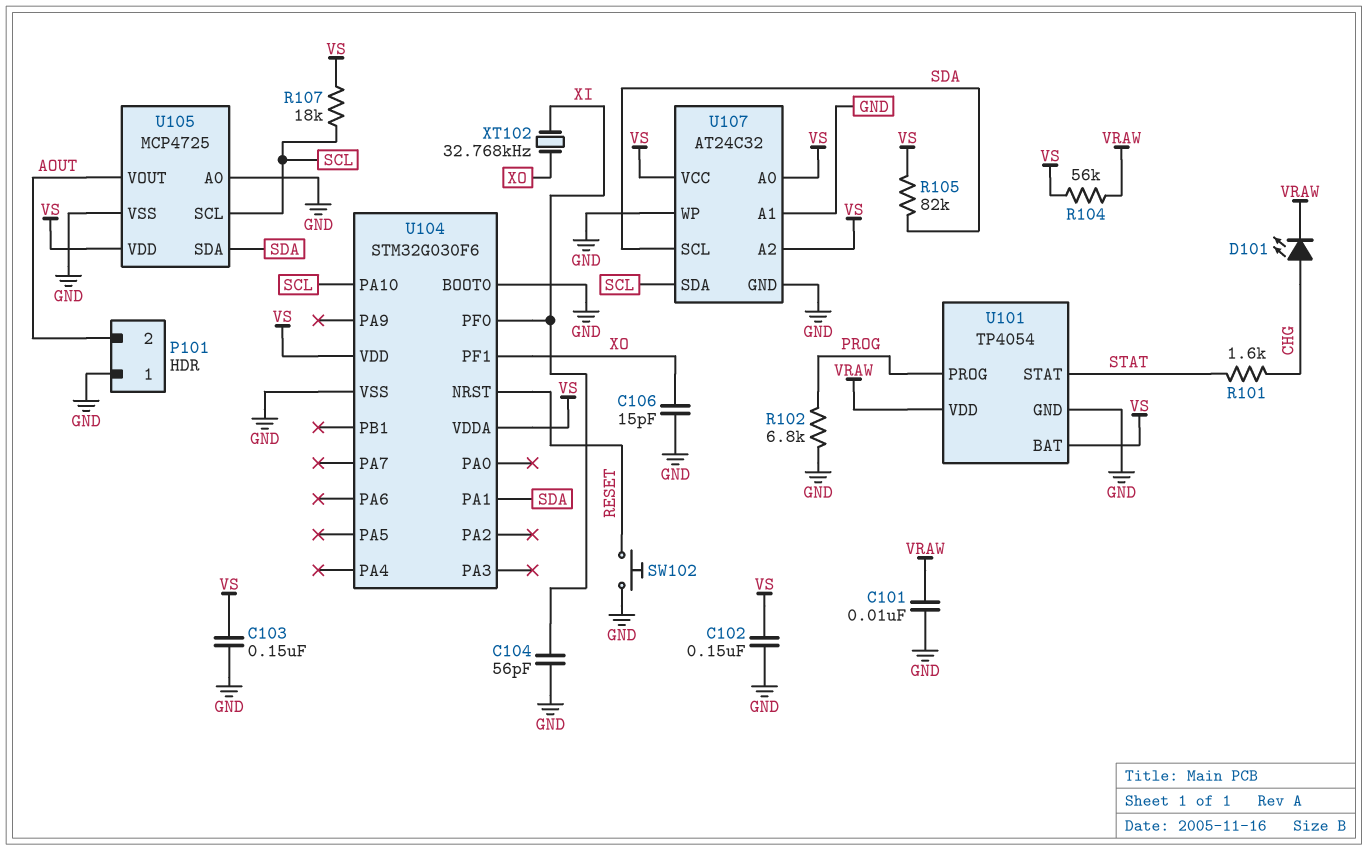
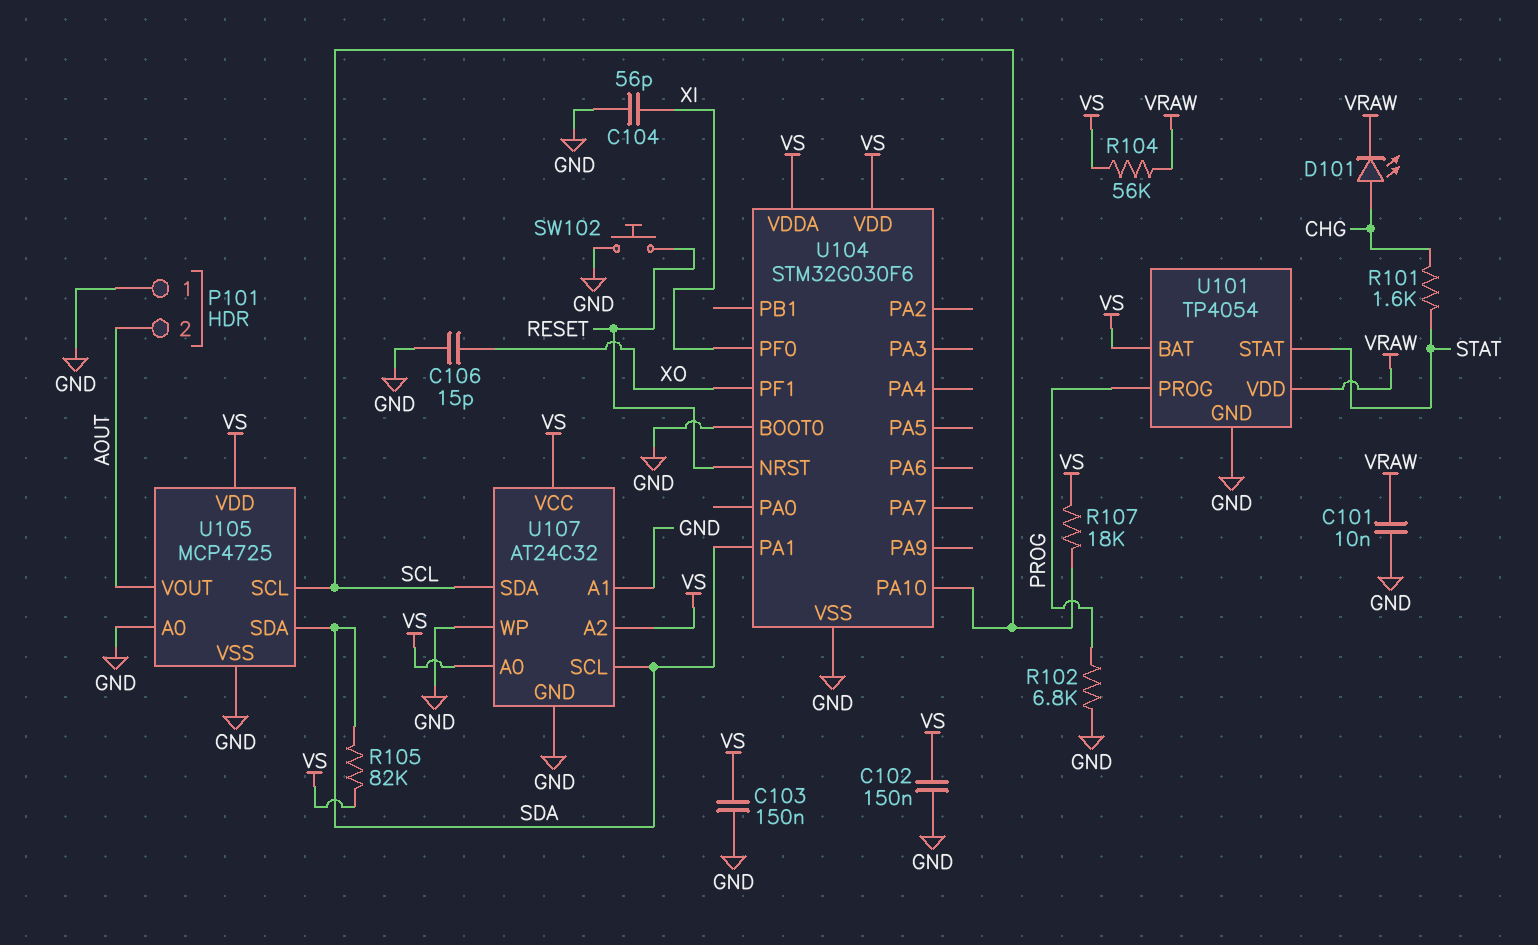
XT102: 32.768kHz (XI, XO) -> none

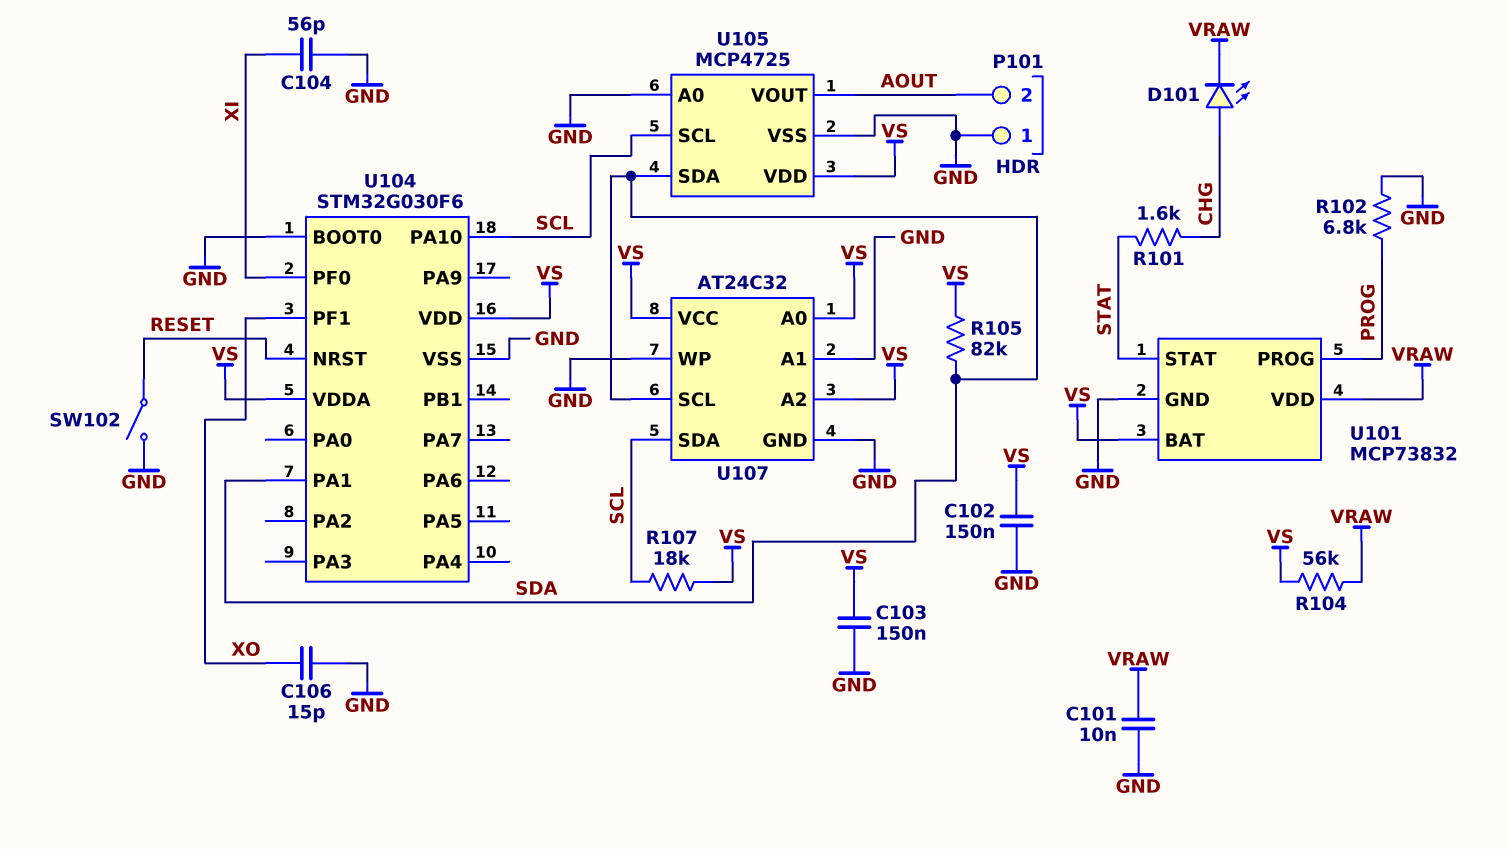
SW102: button (GND, RESET) -> switch (GND, RESET)
U101: TP4054 -> MCP73832

